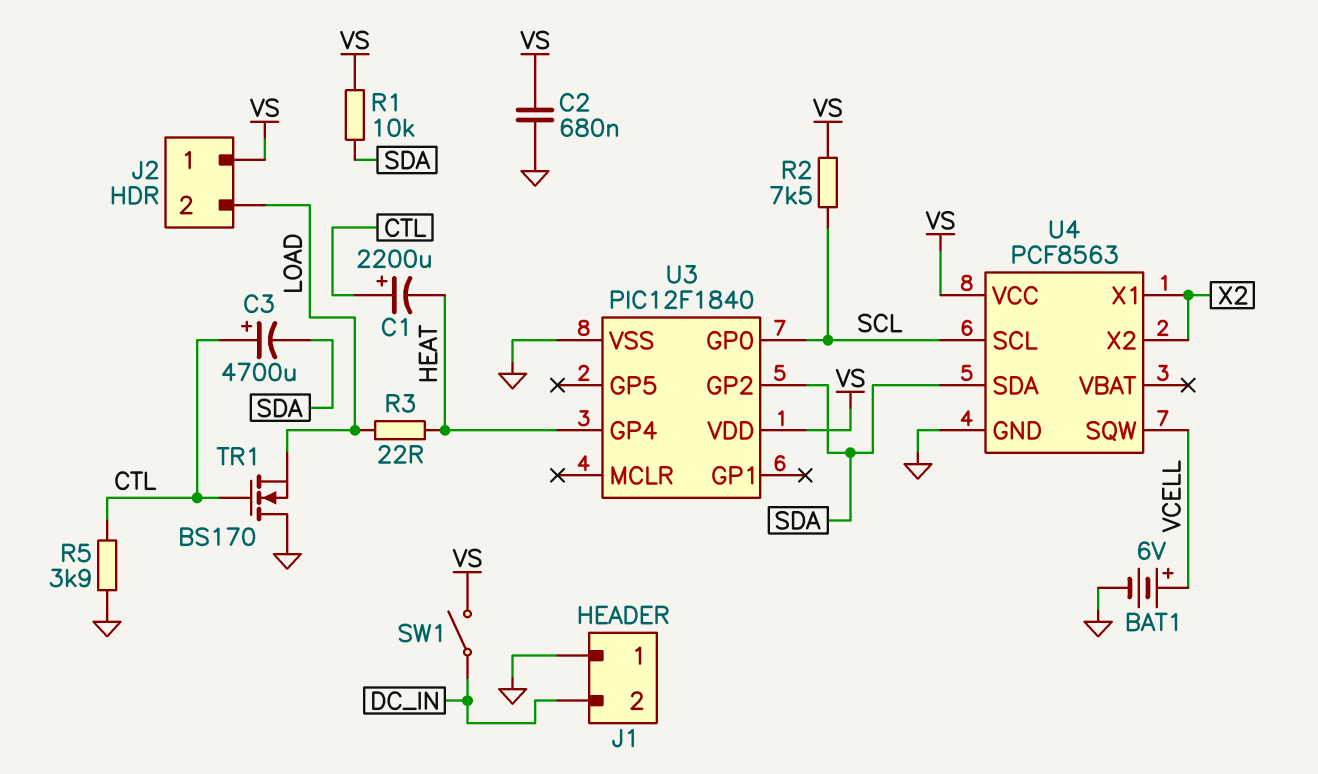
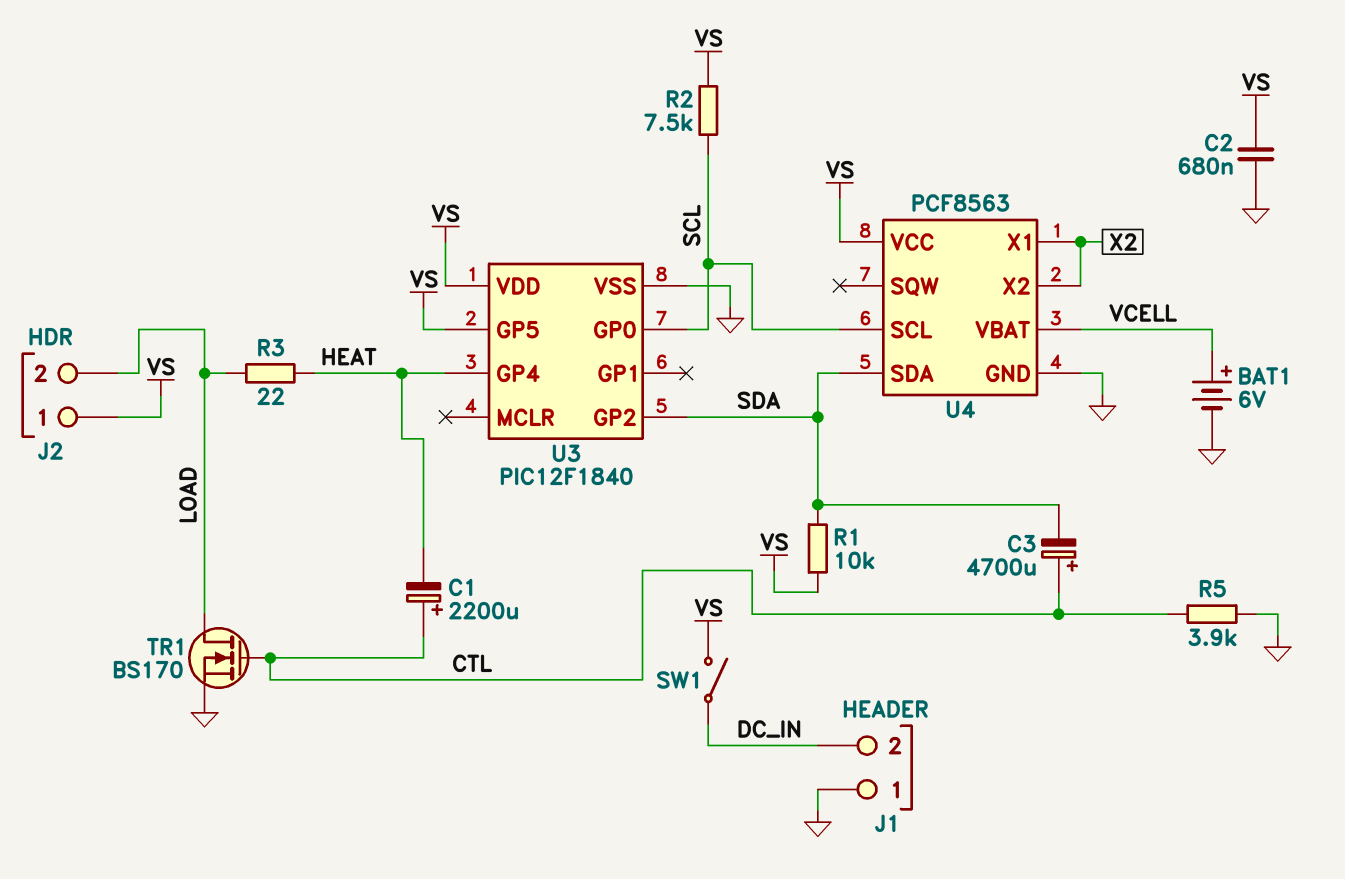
TR1: NMOS BS170 (G CTL, D GND, S LOAD) -> NMOS BS170 (G CTL, D LOAD, S GND)
U3 pin GP5: none -> VS
U4 pin SQW: VCELL -> none
U4 pin VBAT: none -> VCELL

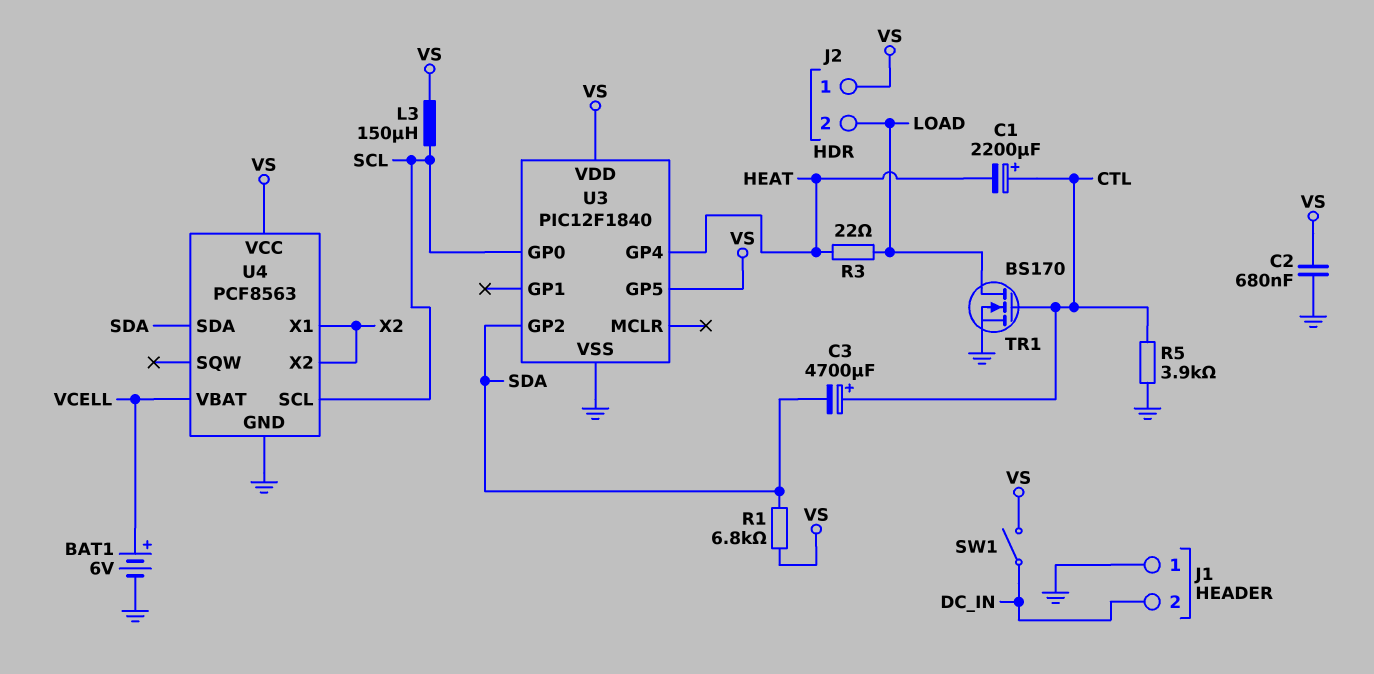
L3: none -> 150uH (SCL, VS)
R1: 10k (SDA, VS) -> 6.8k (SDA, VS)
R2: 7.5k (SCL, VS) -> none

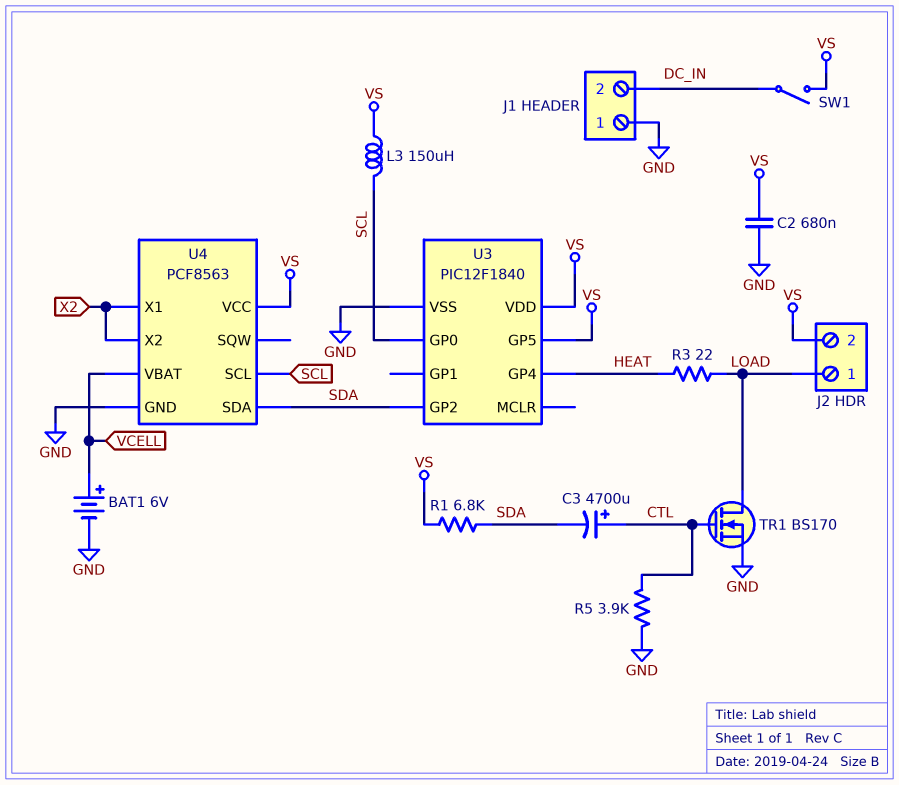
C1: 2200uF (plus CTL, minus HEAT) -> none
J2 pin 1: VS -> LOAD
J2 pin 2: LOAD -> VS

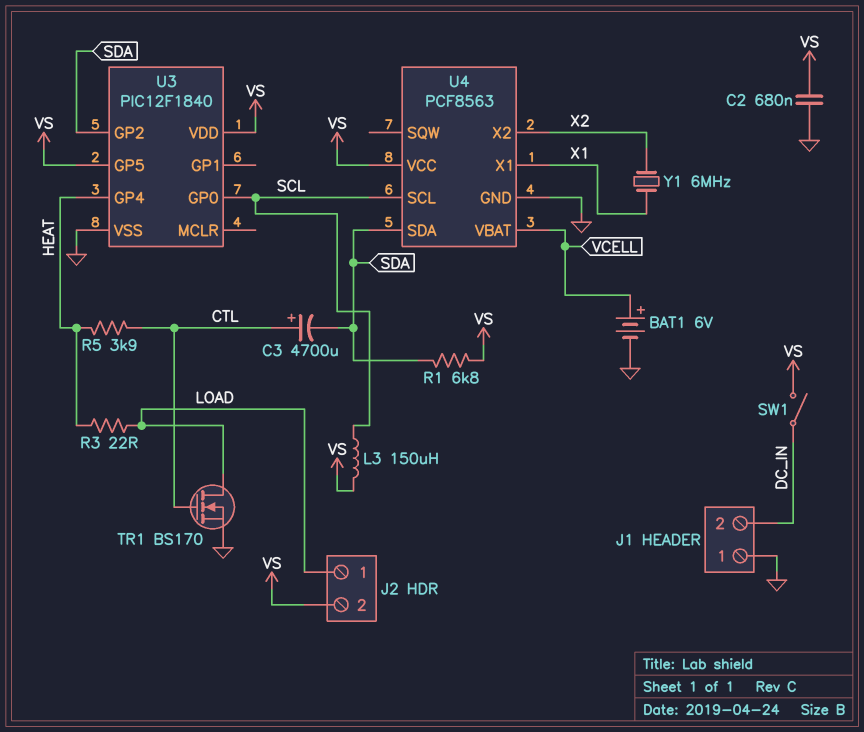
R5: 3.9k (CTL, GND) -> 3.9k (CTL, HEAT)
U4 pin X1: X2 -> X1
Y1: none -> 6MHz (X1, X2)

